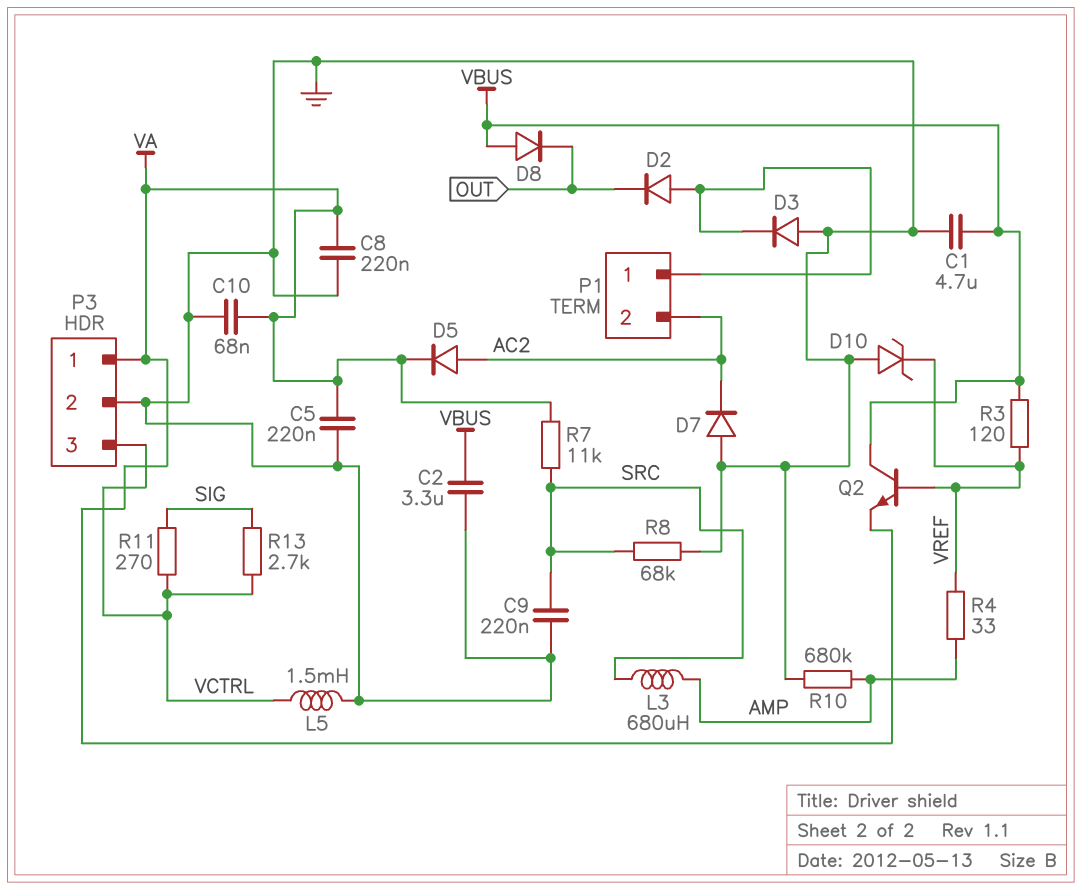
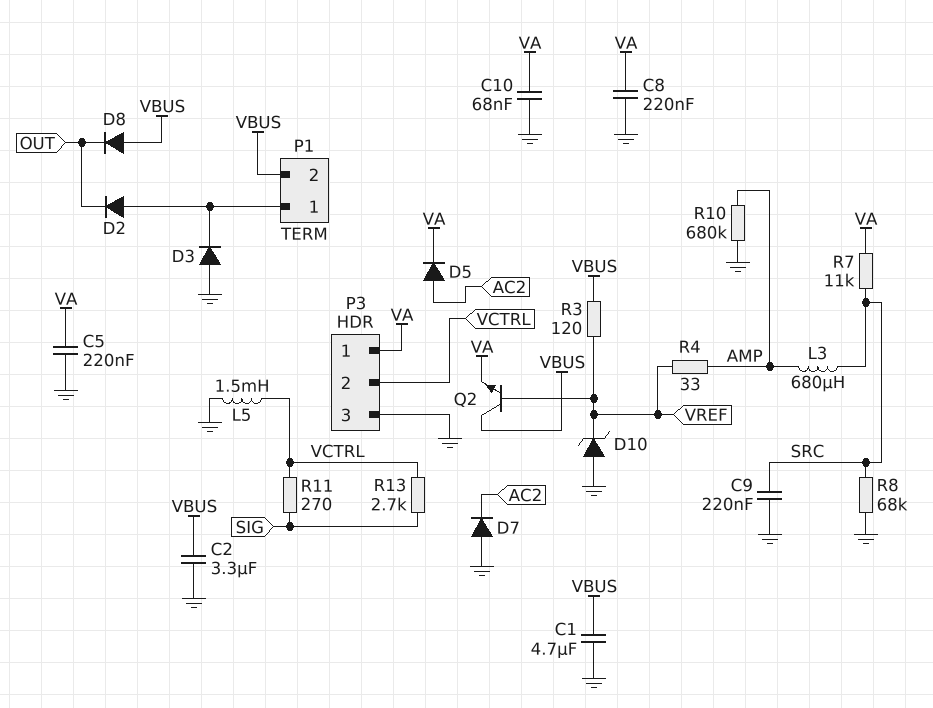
P1 pin 2: AC2 -> VBUS
P3 pin 2: GND -> VCTRL
P3 pin 3: VCTRL -> GND

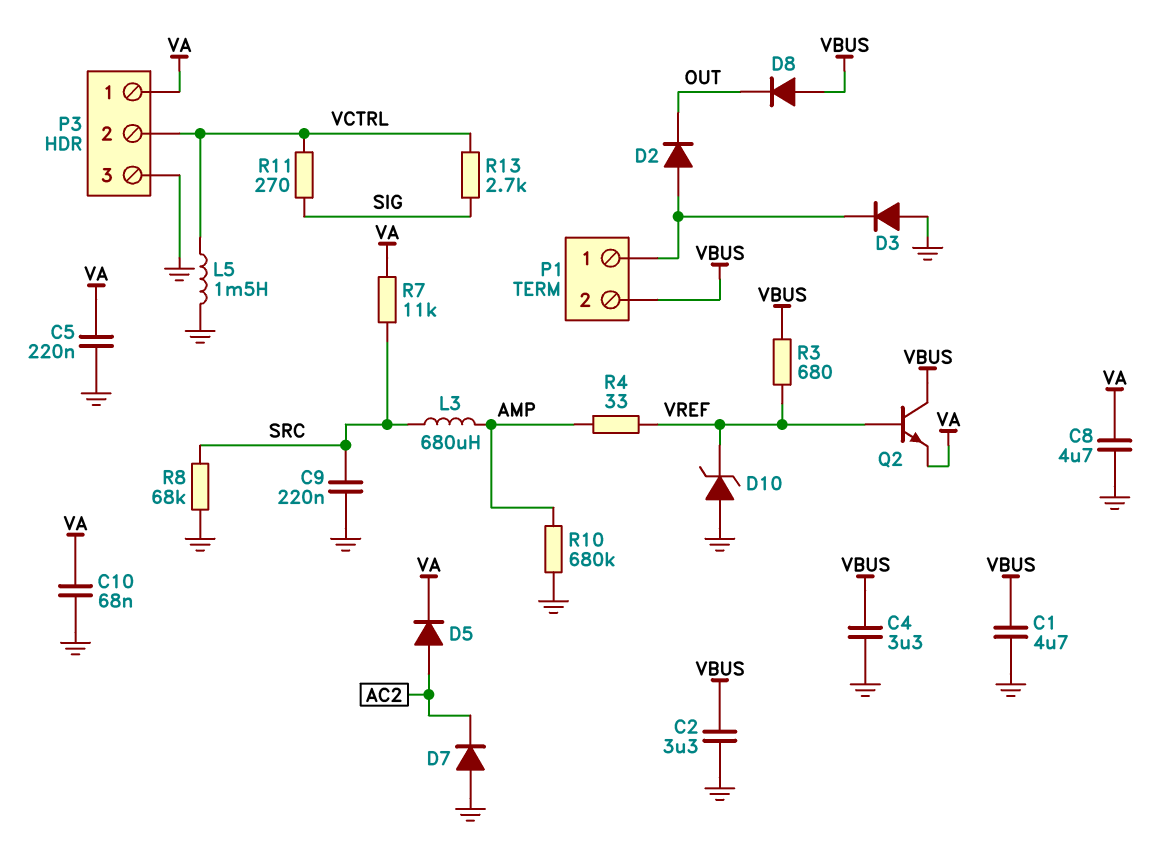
C4: none -> 3.3uF (GND, VBUS)
C8: 220nF (GND, VA) -> 4.7uF (GND, VA)
R3: 120 (VBUS, VREF) -> 680 (VBUS, VREF)

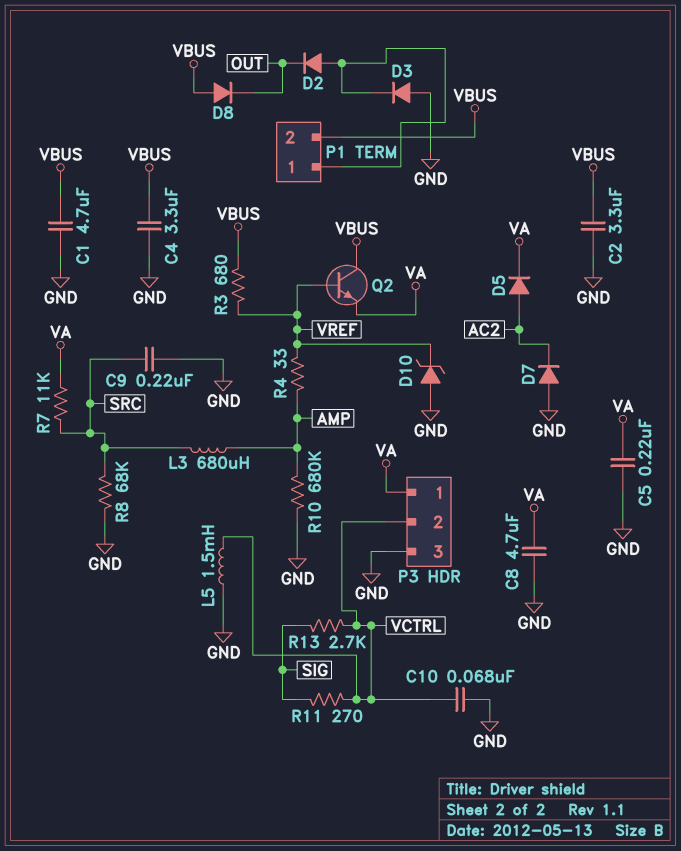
C10: 68nF (GND, VA) -> 68nF (GND, VCTRL)

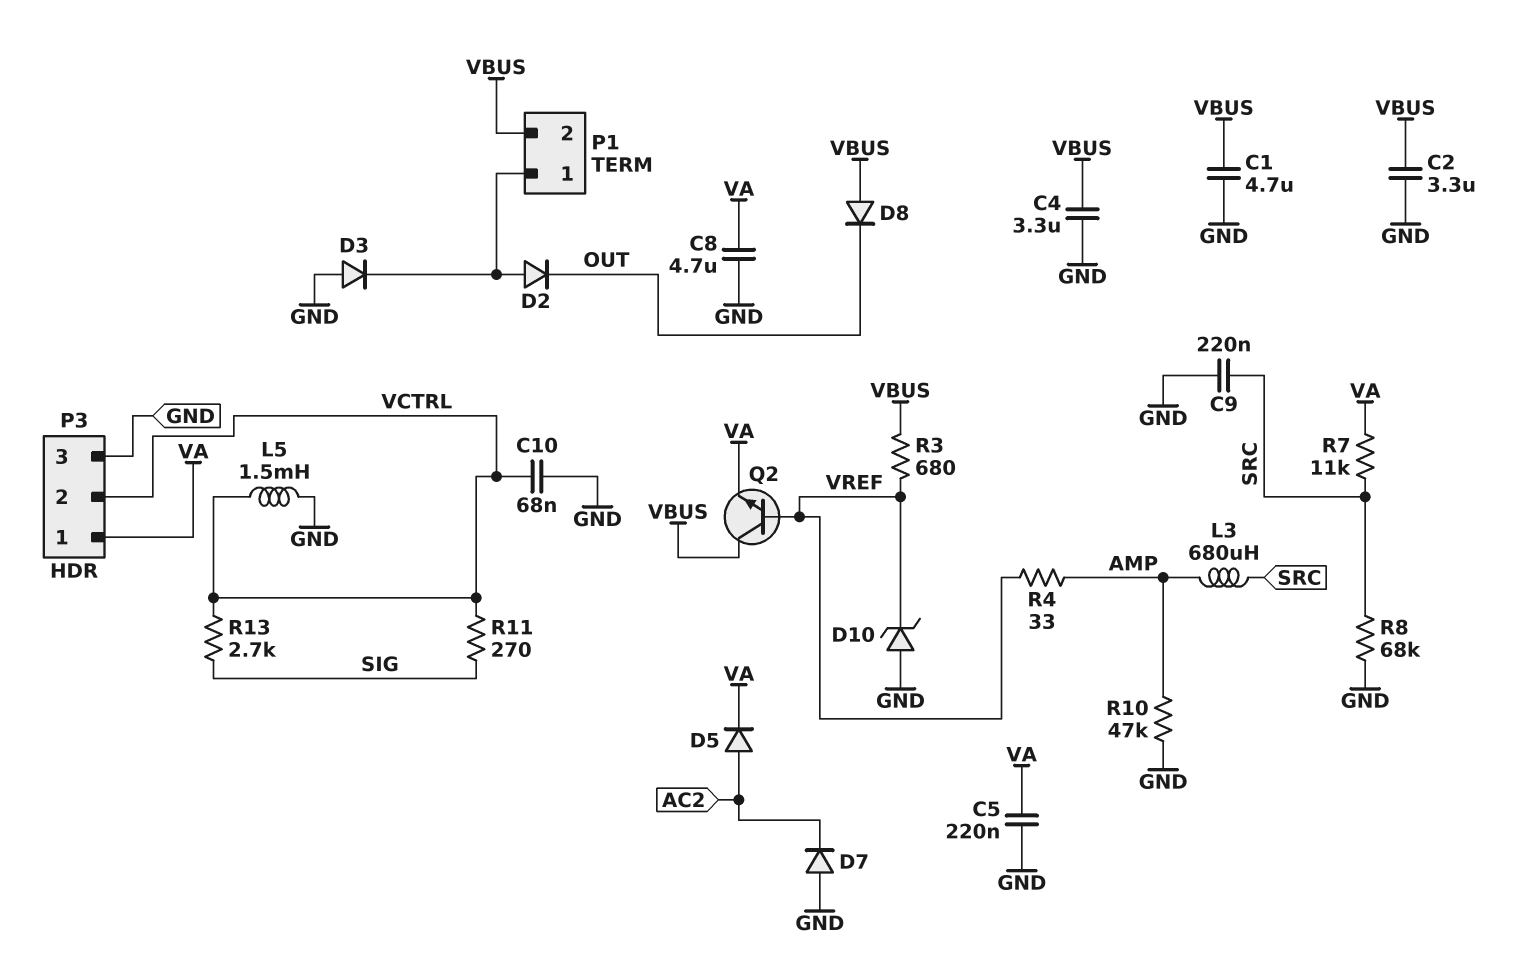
R10: 680k (AMP, GND) -> 47k (AMP, GND)

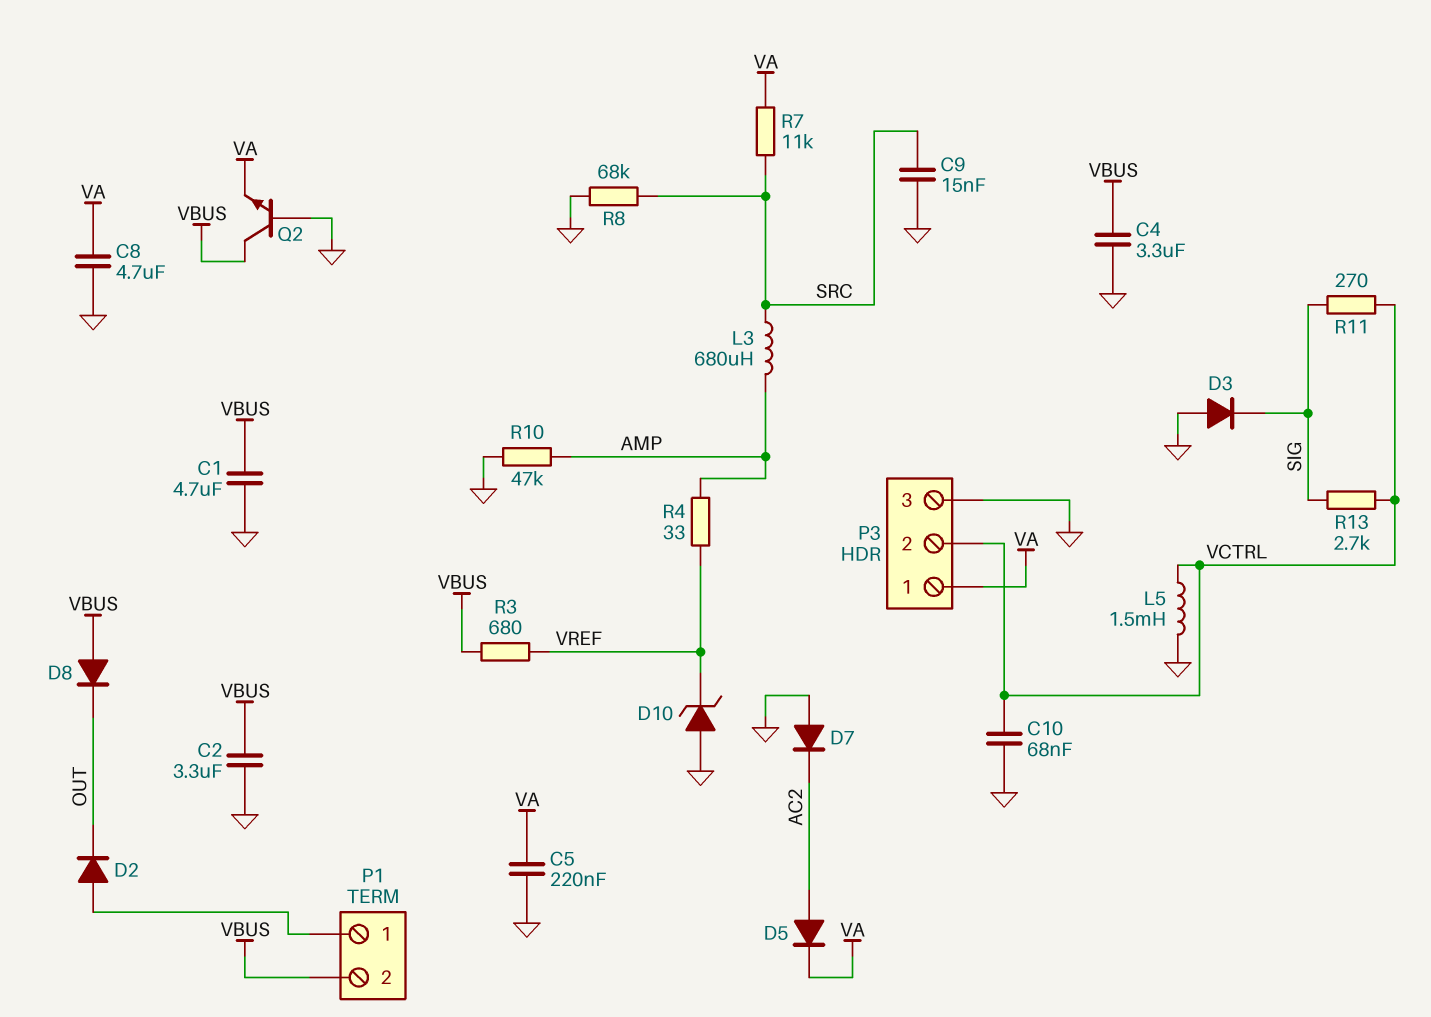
C9: 220nF (GND, SRC) -> 15nF (GND, SRC)
D3: diode (A GND, K P1/1) -> diode (A GND, K SIG)
Q2: NPN (B VREF, C VBUS, E VA) -> NPN (B GND, C VBUS, E VA)

